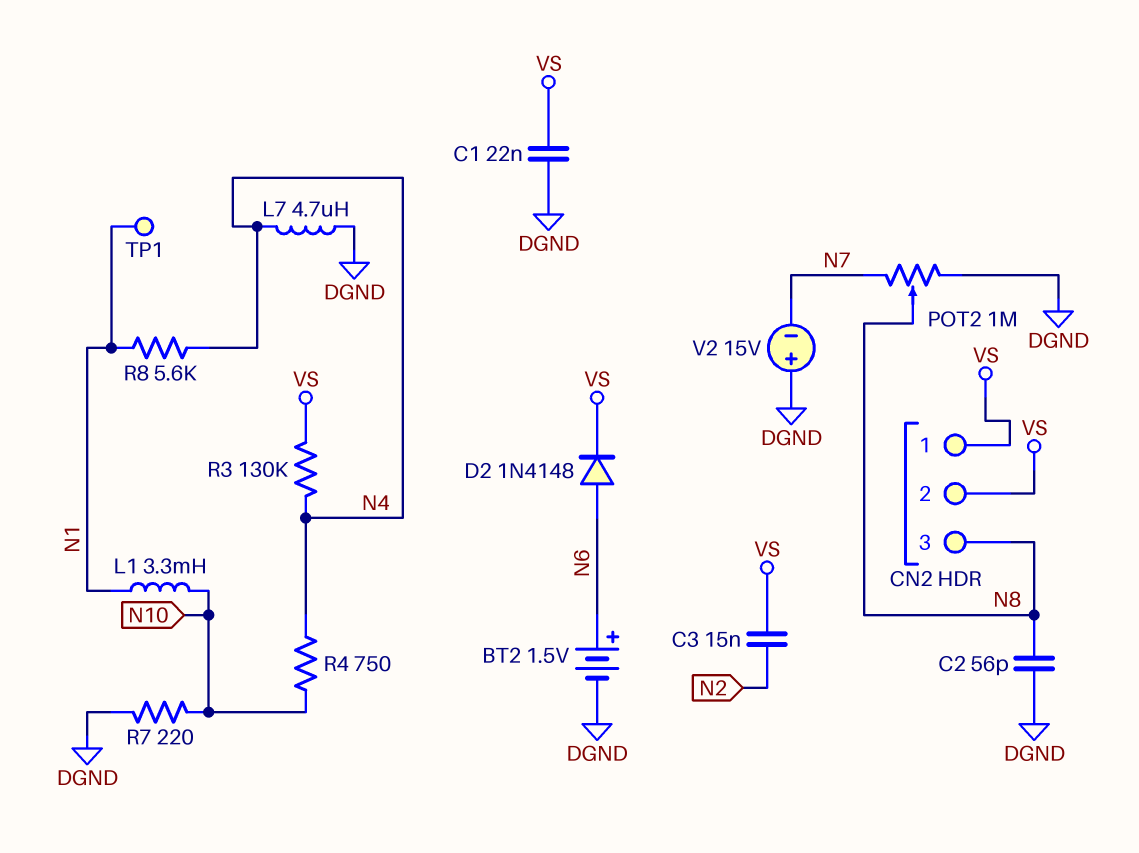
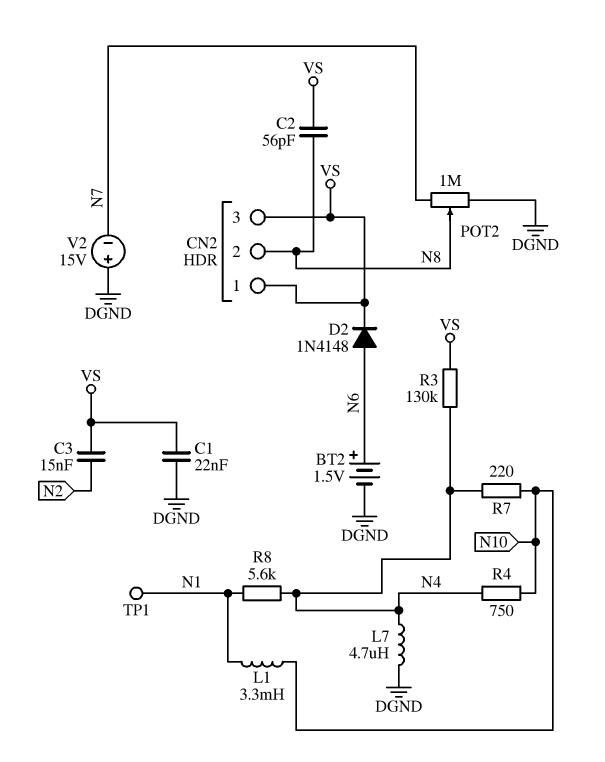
C2: 56pF (DGND, N8) -> 56pF (N8, VS)
CN2 pin 2: VS -> N8
CN2 pin 3: N8 -> VS
R7: 220 (DGND, N10) -> 220 (N4, N10)

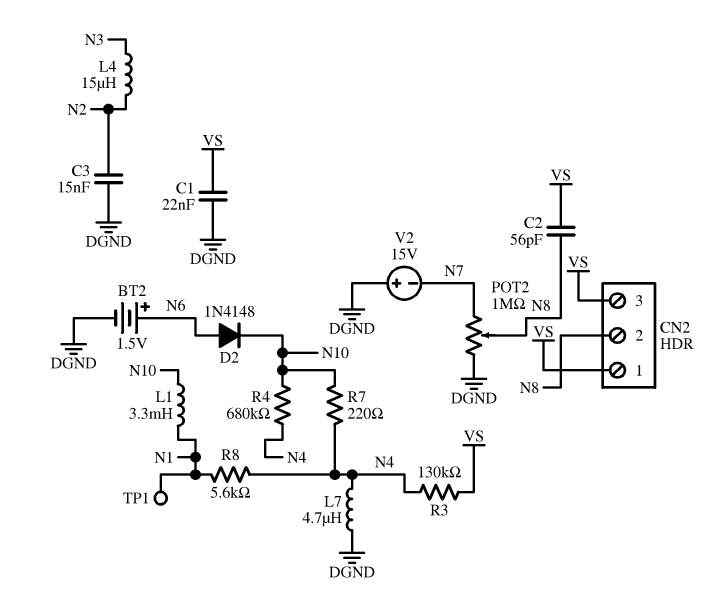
C3: 15nF (N2, VS) -> 15nF (DGND, N2)
D2: diode 1N4148 (A N6, K VS) -> diode 1N4148 (A N6, K N10)
L4: none -> 15uH (N2, N3)
R4: 750 (N4, N10) -> 680k (N4, N10)

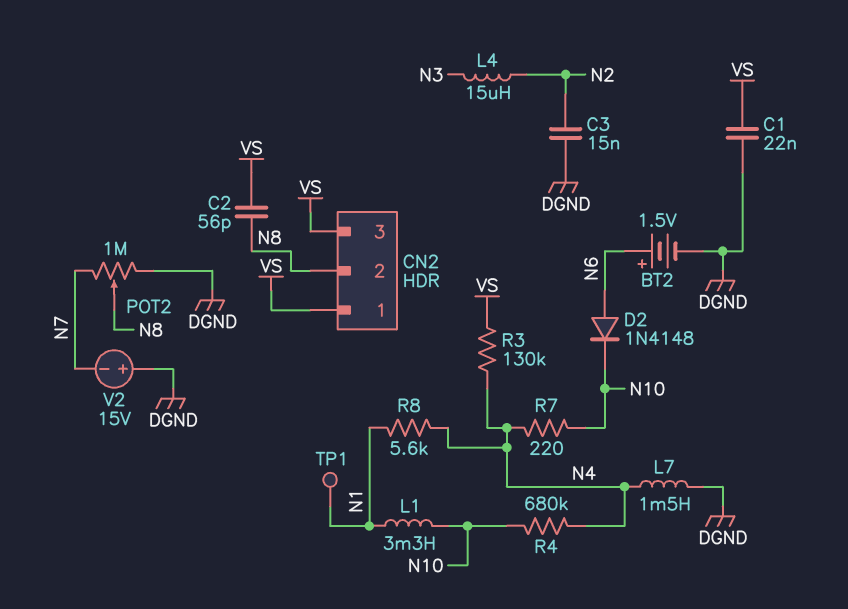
L7: 4.7uH (DGND, N4) -> 1.5mH (DGND, N4)

